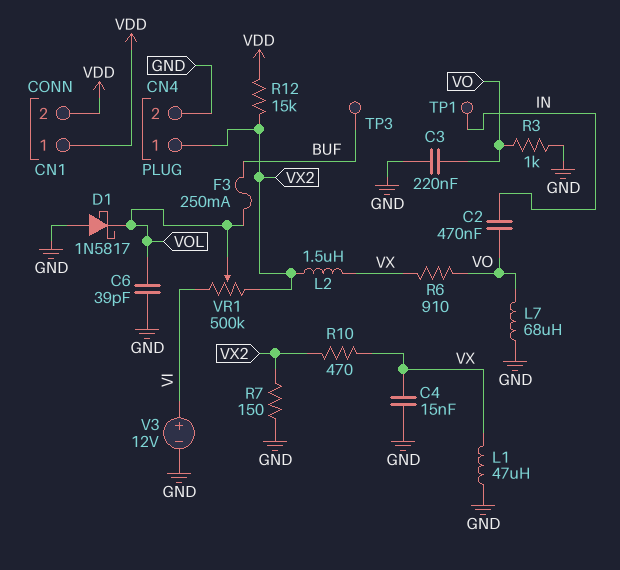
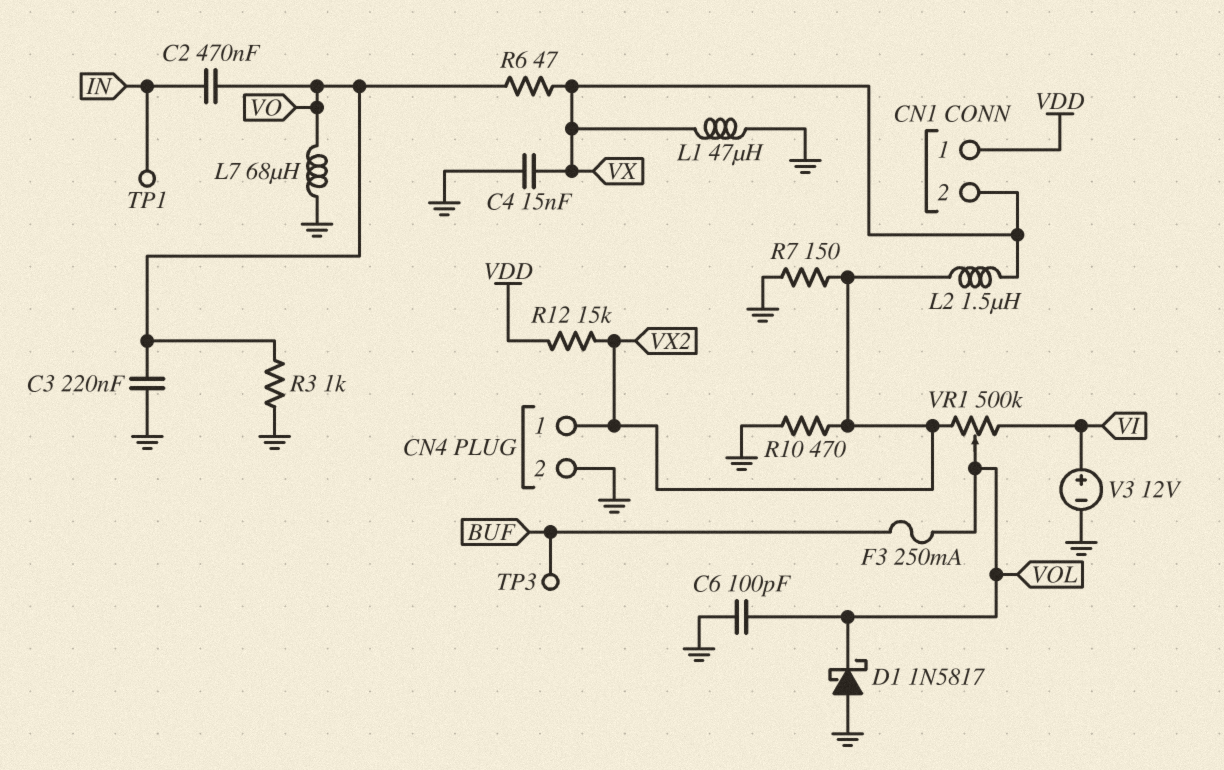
C6: 39pF (GND, VOL) -> 100pF (GND, VOL)
CN1 pin 2: VDD -> VX
R6: 910 (VO, VX) -> 47 (VO, VX)
R10: 470 (VX, VX2) -> 470 (GND, VX2)

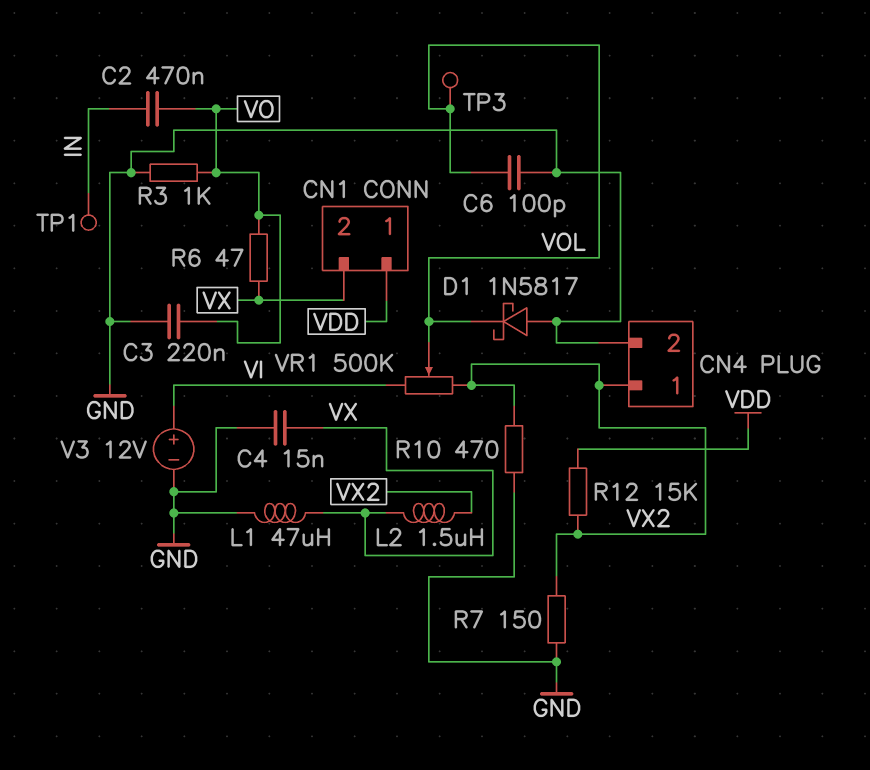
F3: 250mA (BUF, VOL) -> none
L7: 68uH (GND, VO) -> none
TP3: test point (BUF) -> test point (VOL)

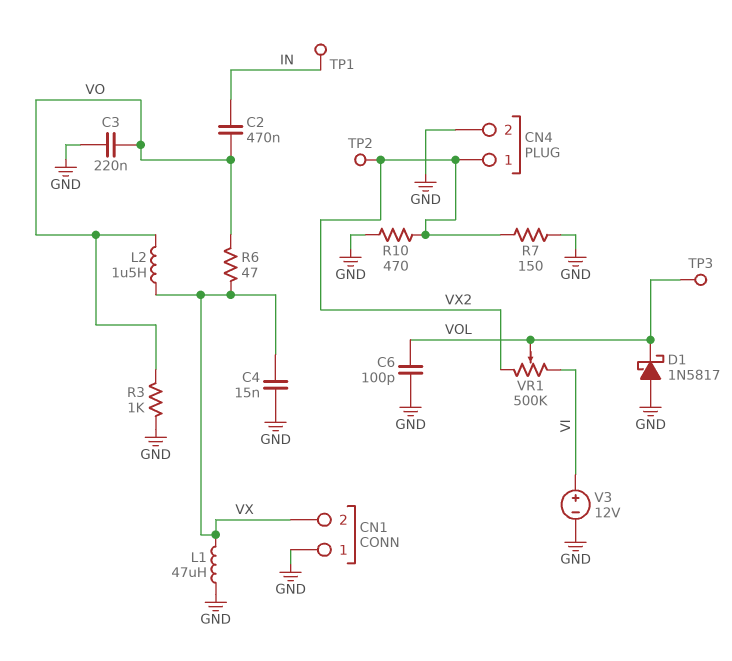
CN1 pin 1: VDD -> GND
L2: 1.5uH (VX, VX2) -> 1.5uH (VO, VX)
R12: 15k (VDD, VX2) -> none
TP2: none -> test point (VX2)

